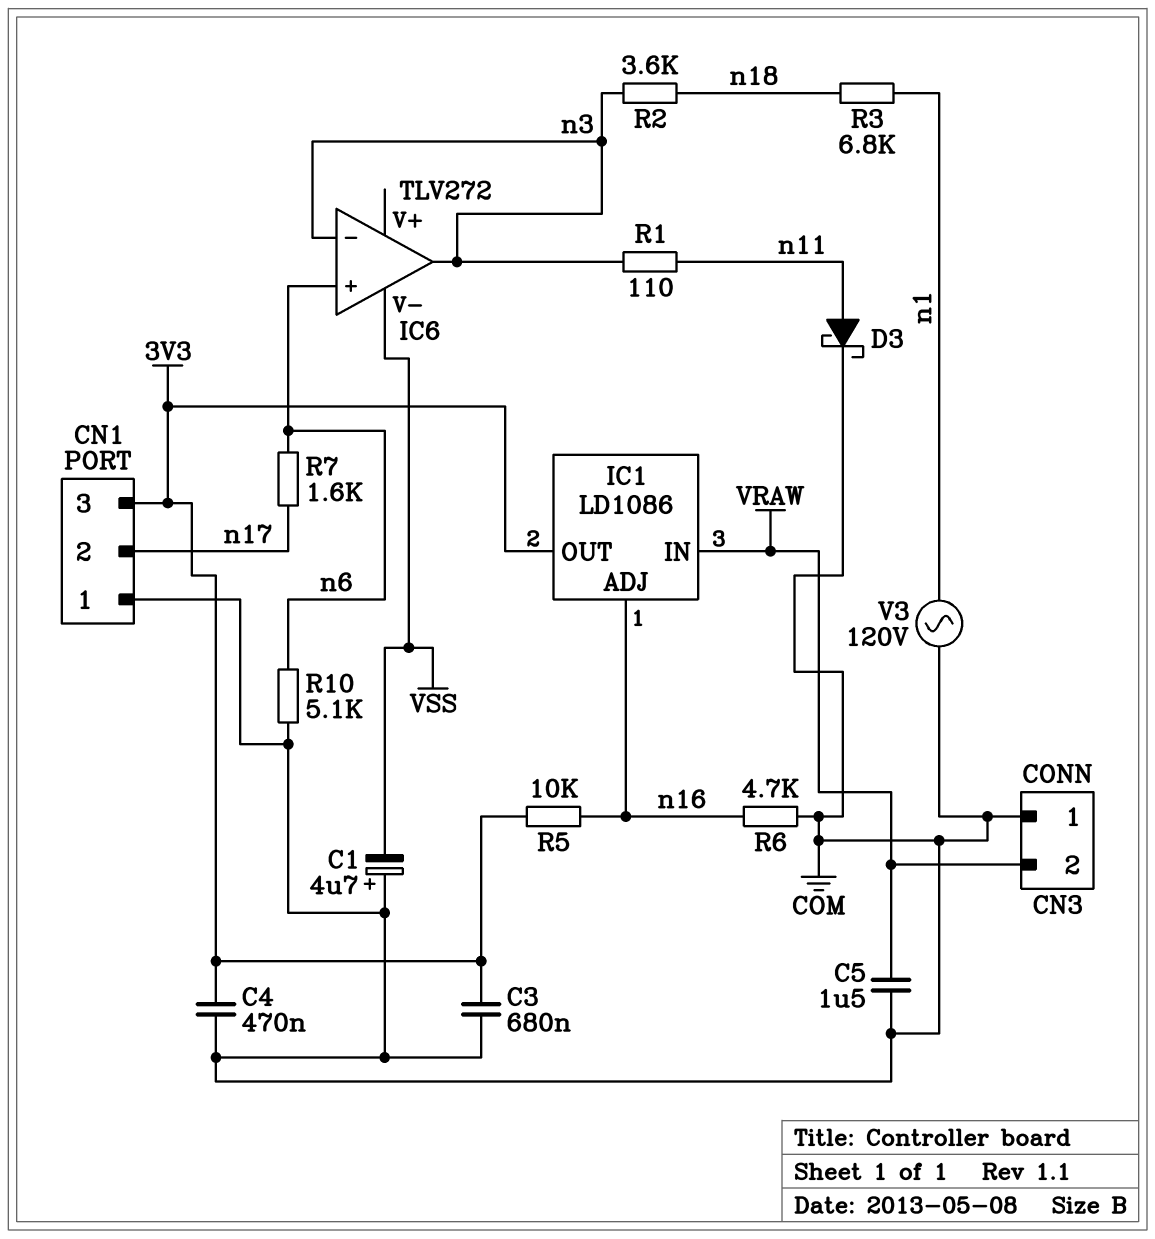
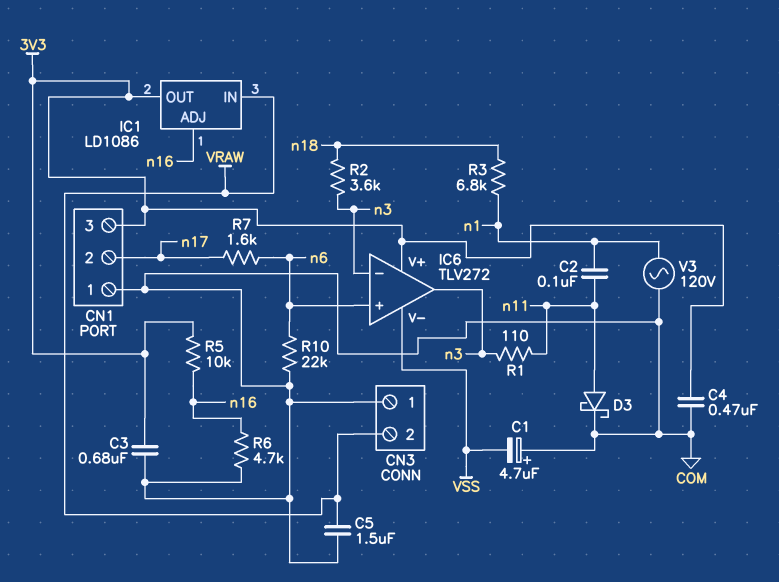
C2: none -> 100nF (n1, n11)
IC6 pin V+: none -> 3V3
R10: 5.1k (COM, n6) -> 22k (COM, n6)

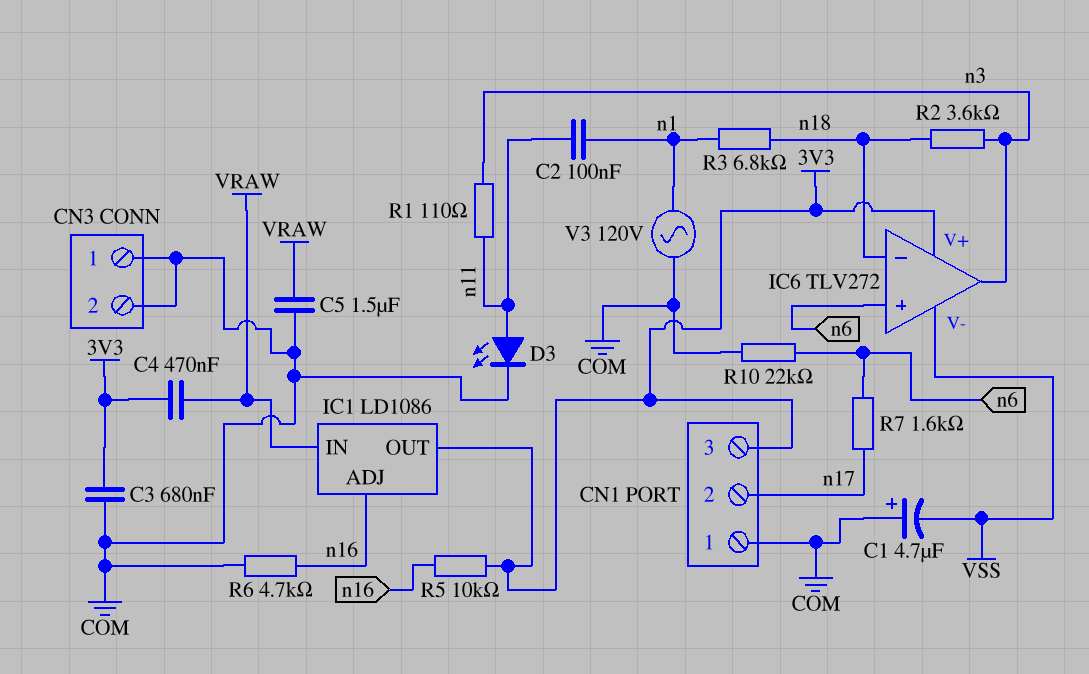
C4: 470nF (3V3, COM) -> 470nF (3V3, VRAW)
CN3 pin 2: VRAW -> COM
D3: schottky (A n11, K COM) -> LED (A n11, K COM)
IC6 pin in-: n3 -> n18

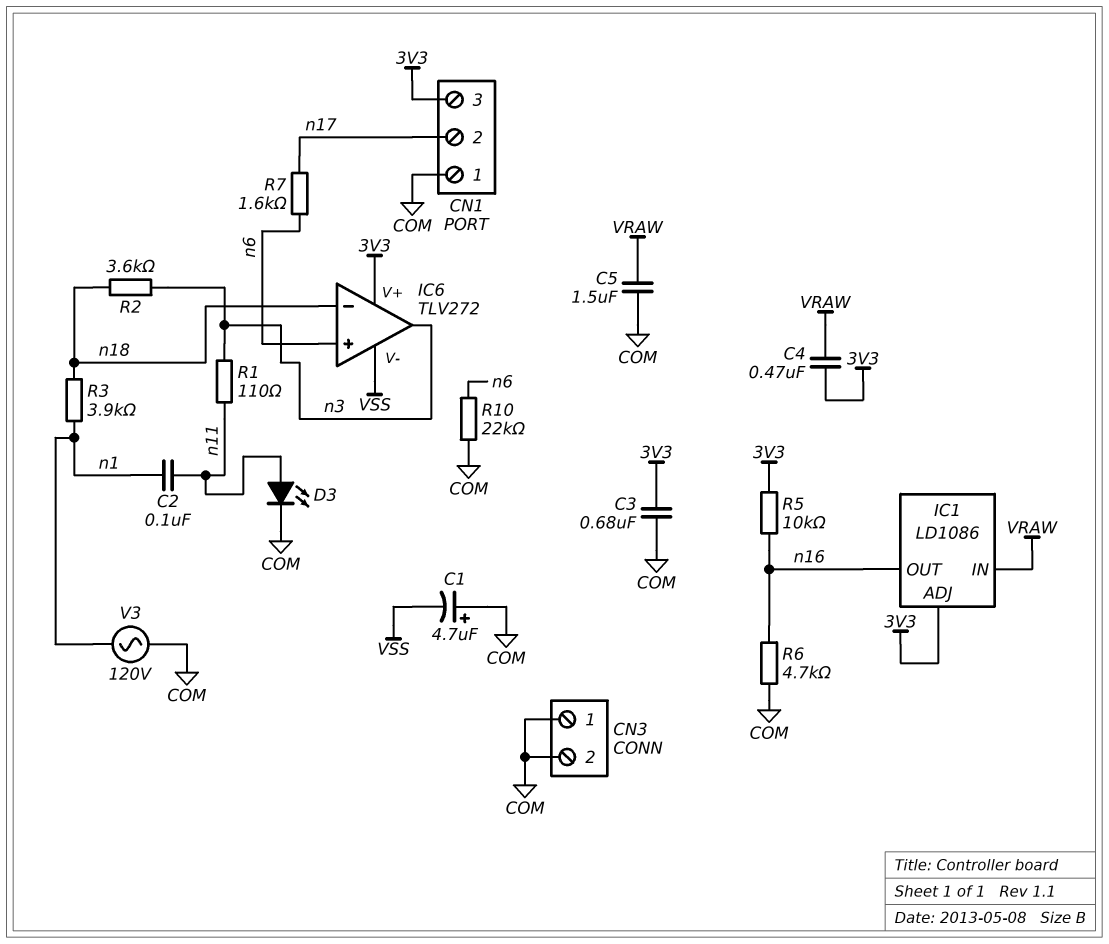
IC1 pin ADJ: n16 -> 3V3
IC1 pin OUT: 3V3 -> n16
R3: 6.8k (n1, n18) -> 3.9k (n1, n18)

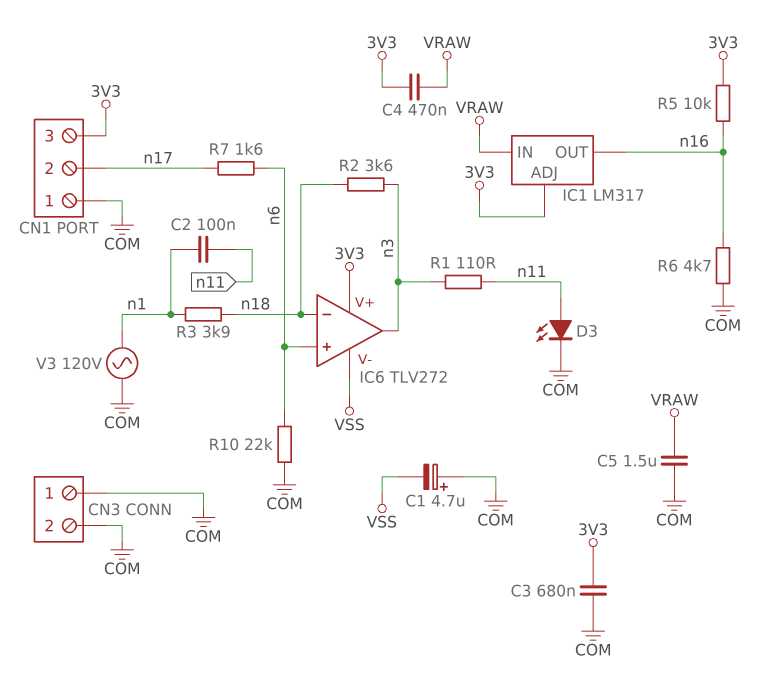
IC1: LD1086 -> LM317

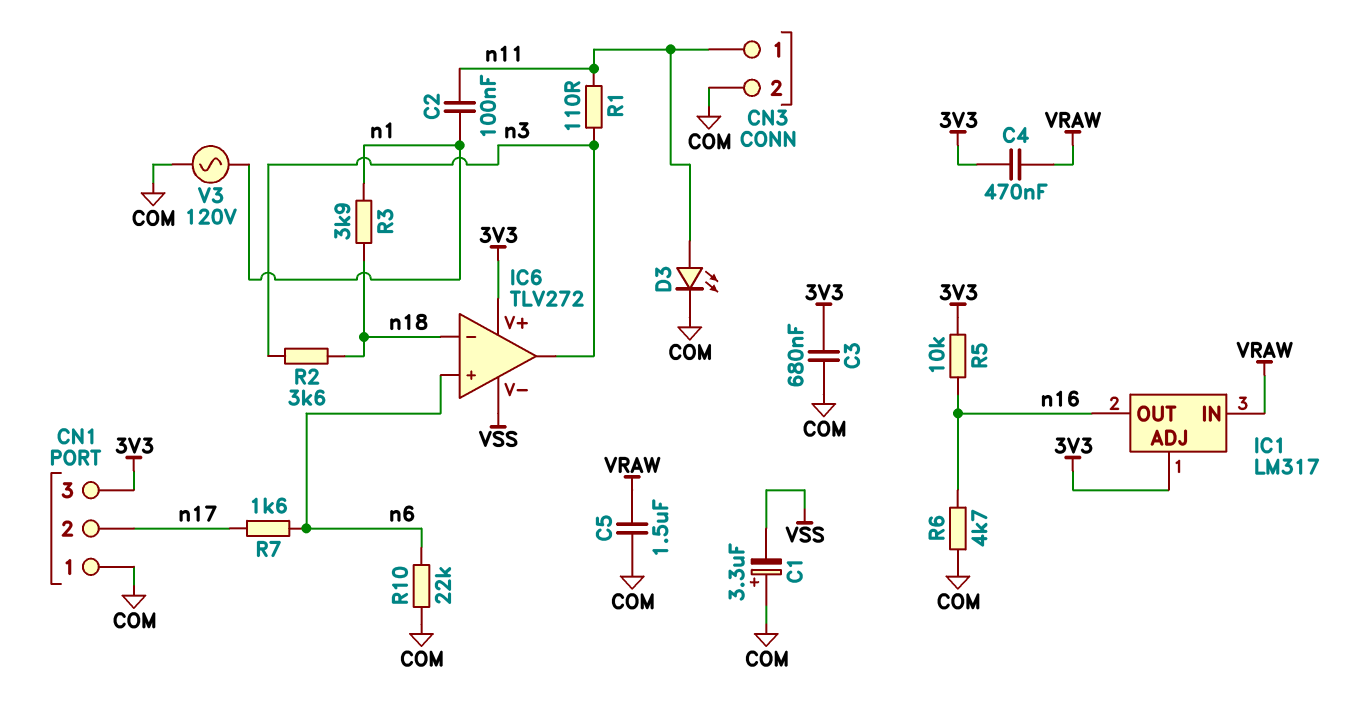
C1: 4.7uF (plus COM, minus VSS) -> 3.3uF (plus COM, minus VSS)
CN3 pin 1: COM -> n11

